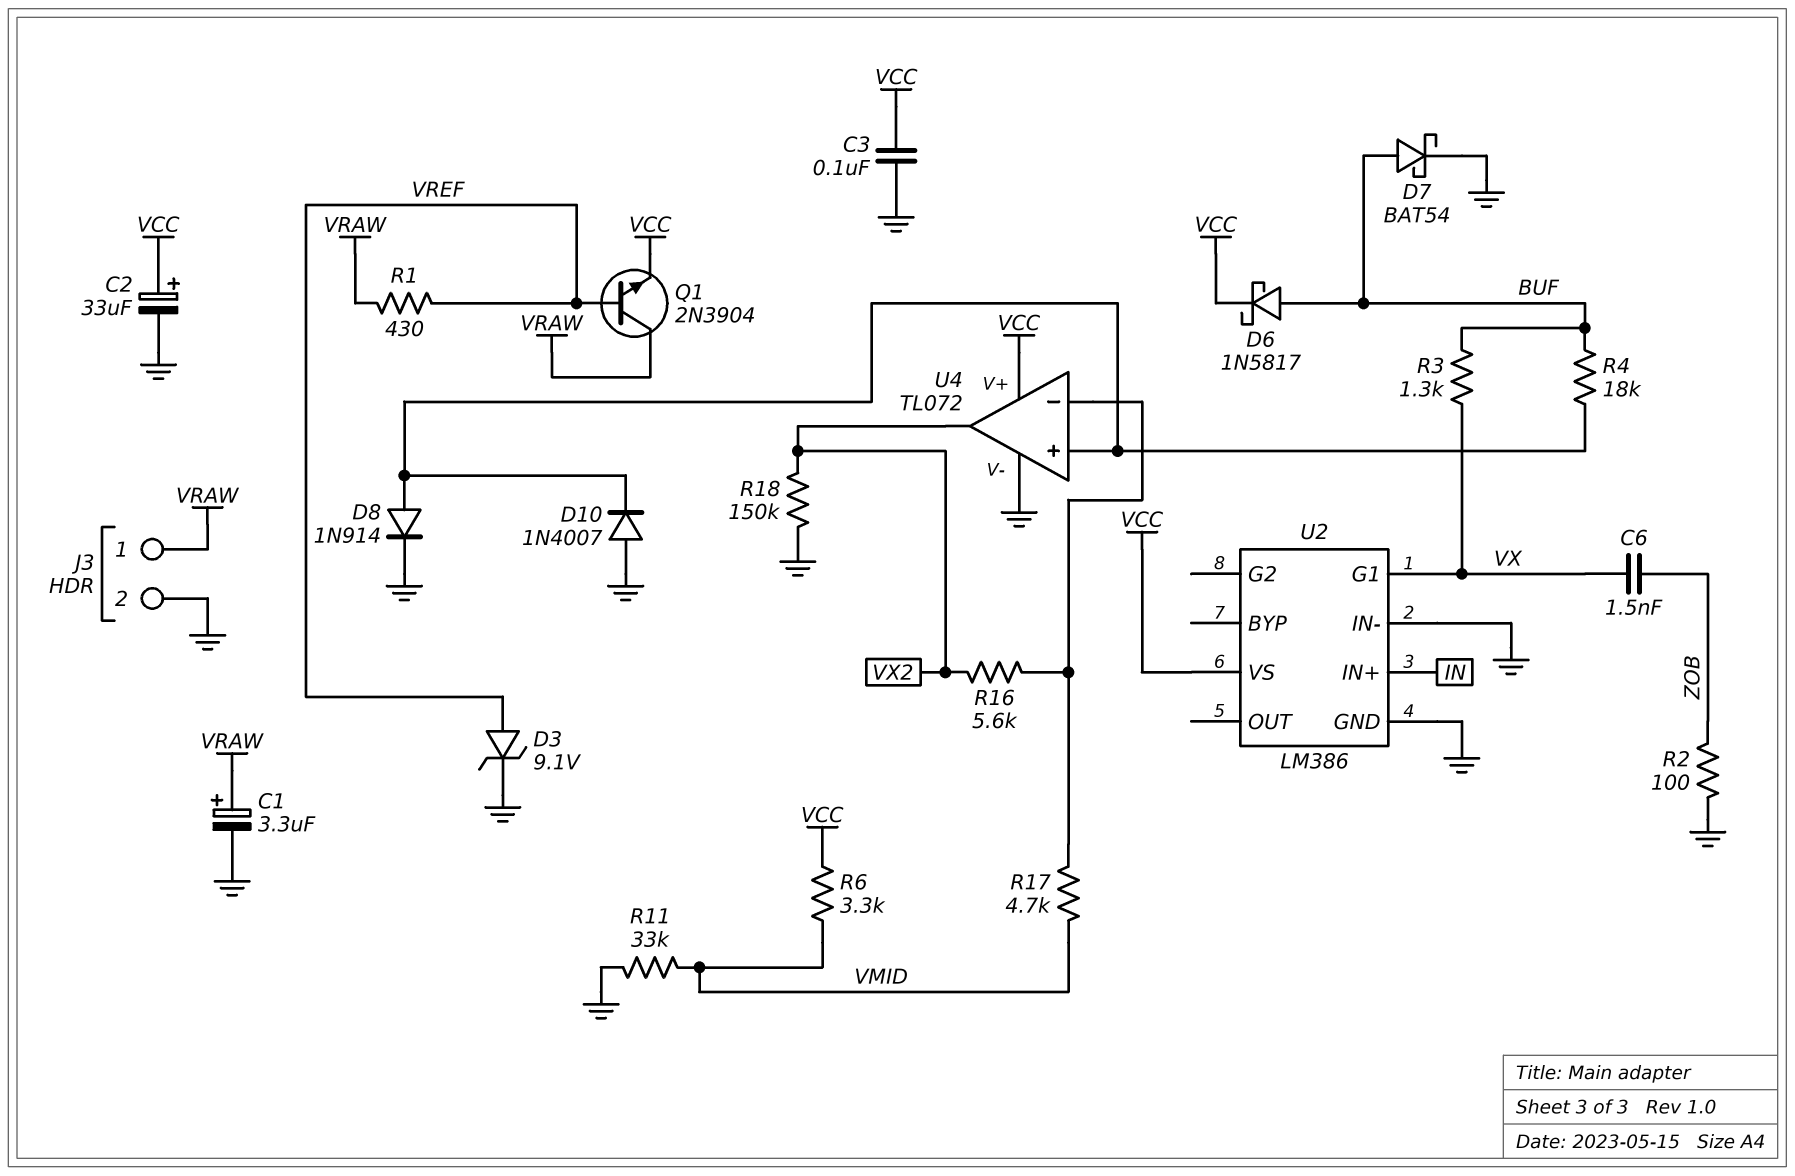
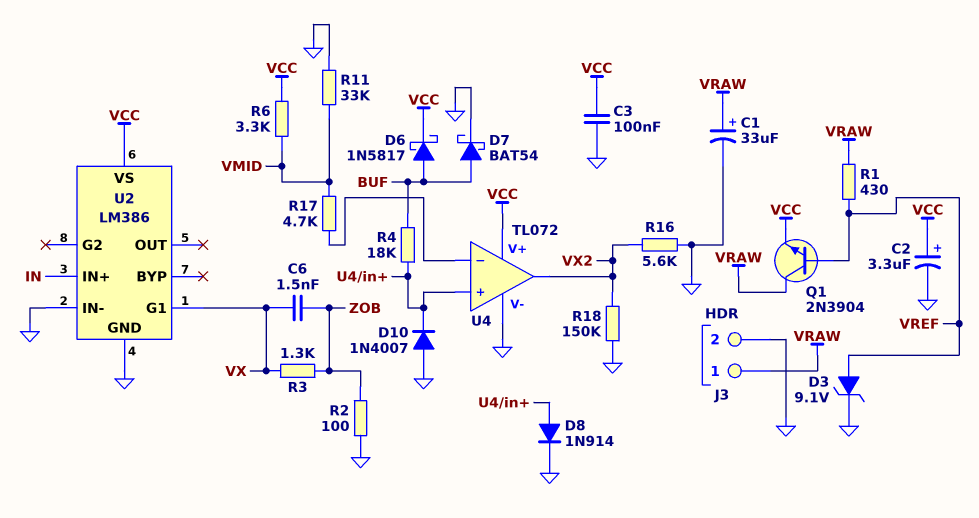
C1: 3.3uF (plus VRAW, minus GND) -> 33uF (plus VRAW, minus GND)
C2: 33uF (plus VCC, minus GND) -> 3.3uF (plus VCC, minus GND)
R3: 1.3k (BUF, VX) -> 1.3k (VX, ZOB)
R16: 5.6k (U4/in-, VX2) -> 5.6k (GND, VX2)

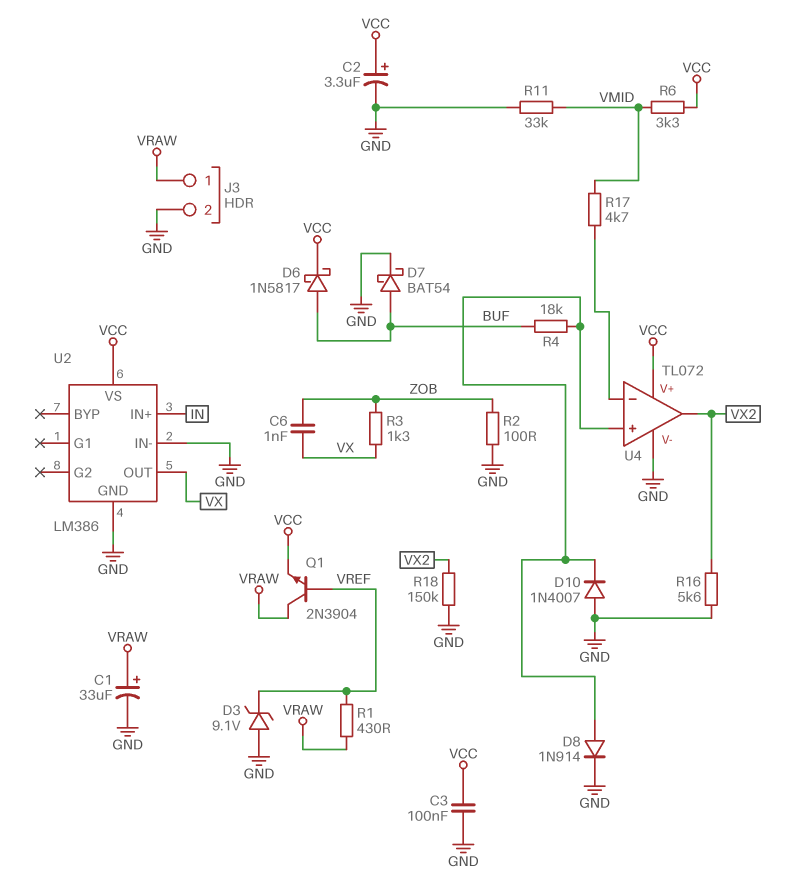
C6: 1.5nF (VX, ZOB) -> 1nF (VX, ZOB)
D3: zener 9.1V (A VREF, K GND) -> zener 9.1V (A GND, K VREF)
U2 pin G1: VX -> none
U2 pin OUT: none -> VX

